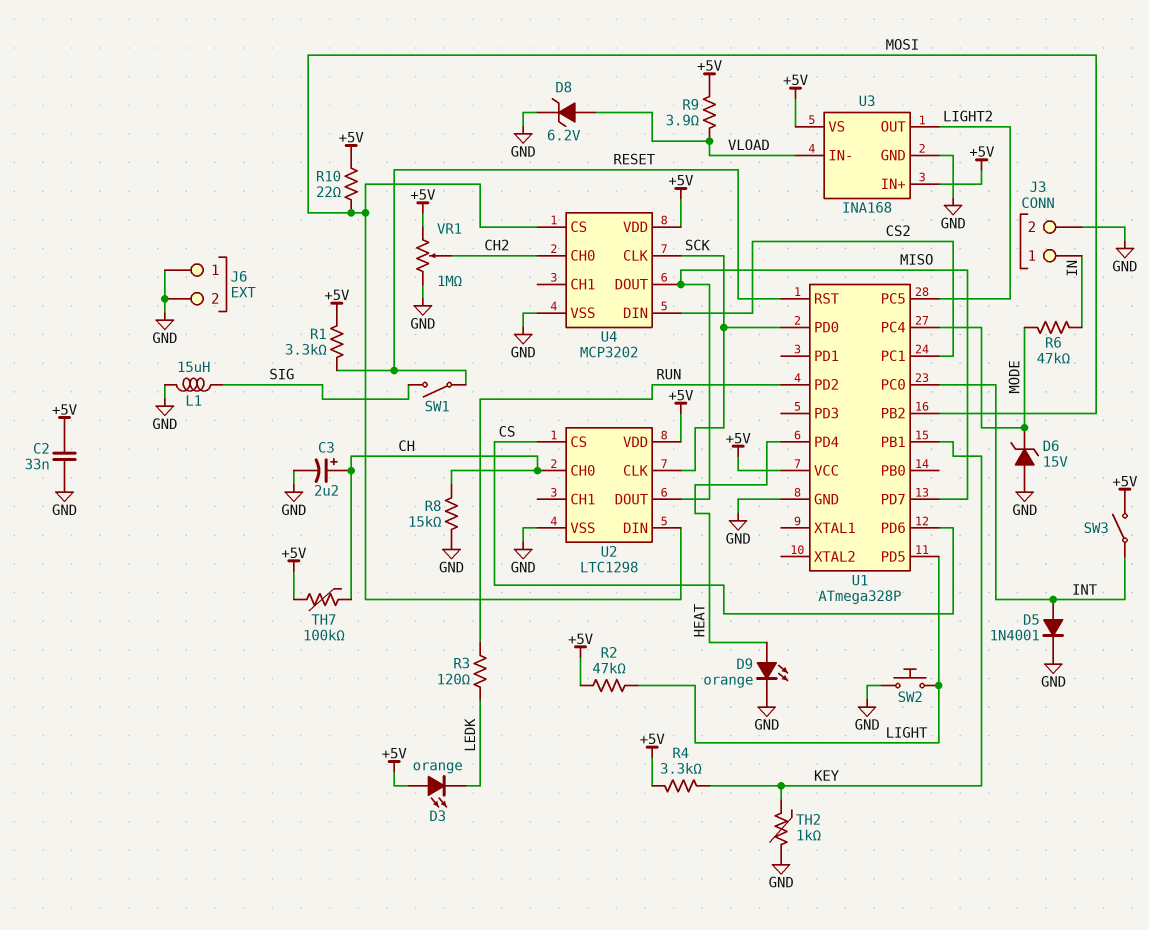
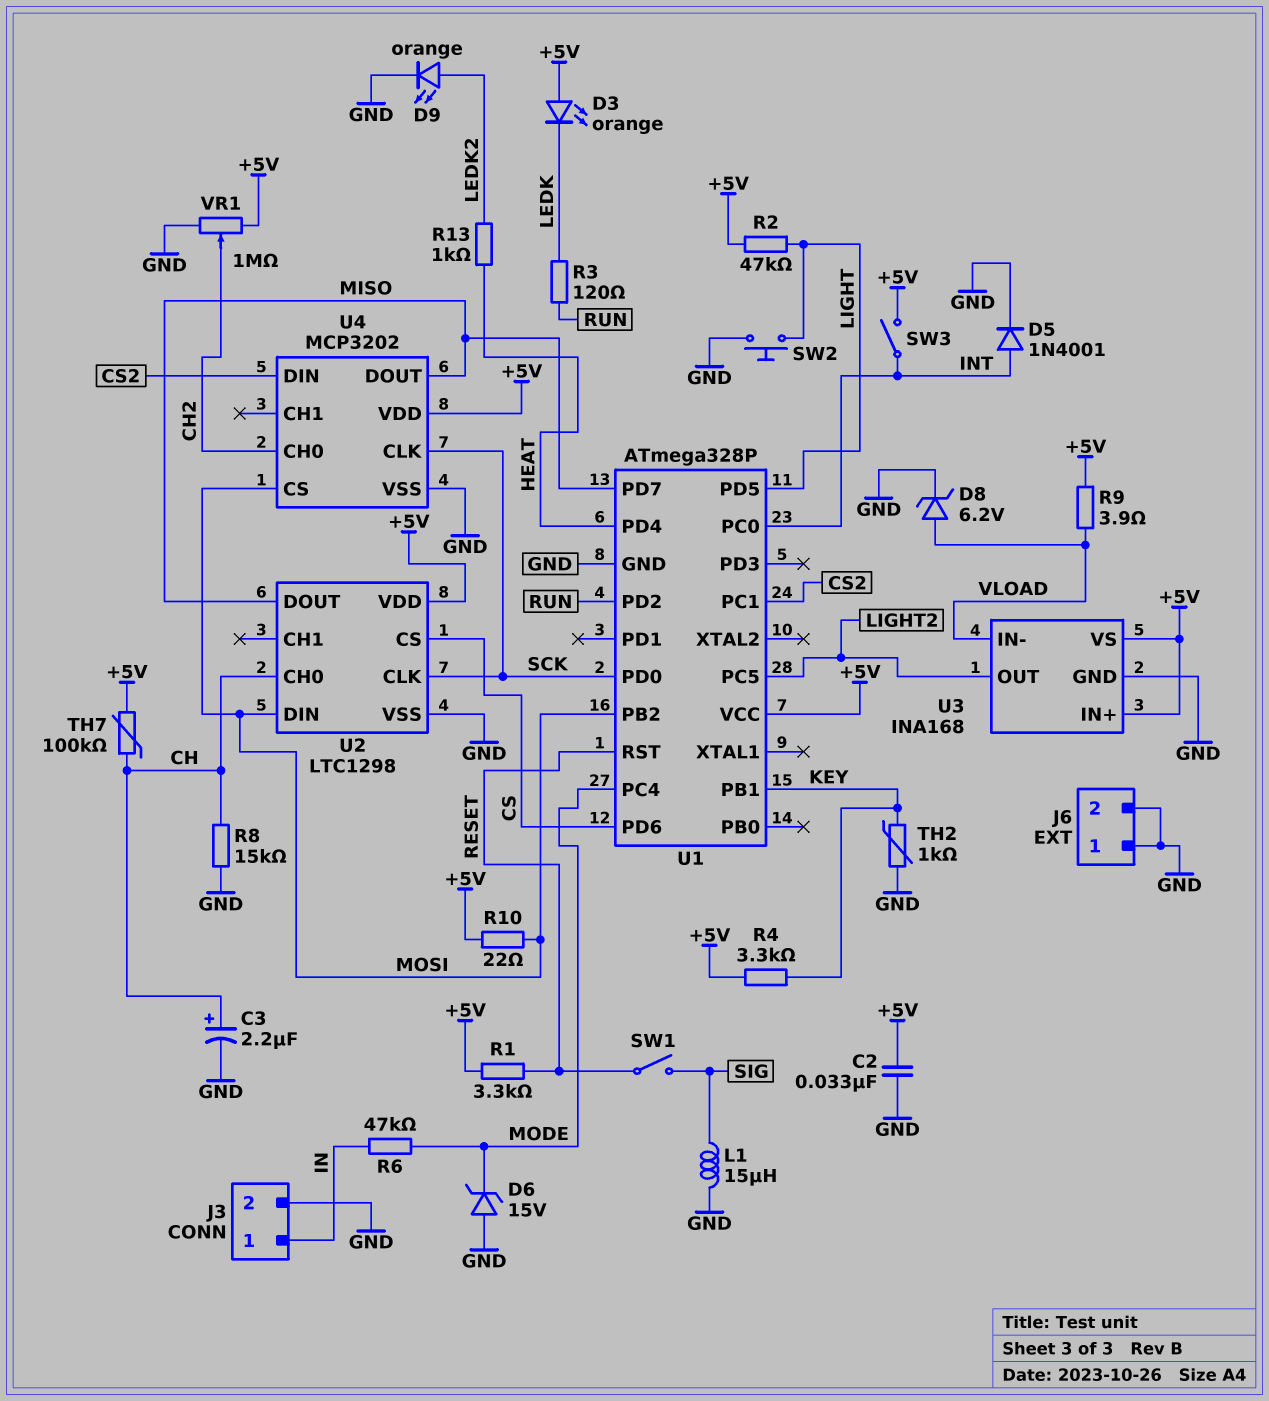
D9: LED orange (A HEAT, K GND) -> LED orange (A LEDK2, K GND)
R13: none -> 1k (HEAT, LEDK2)

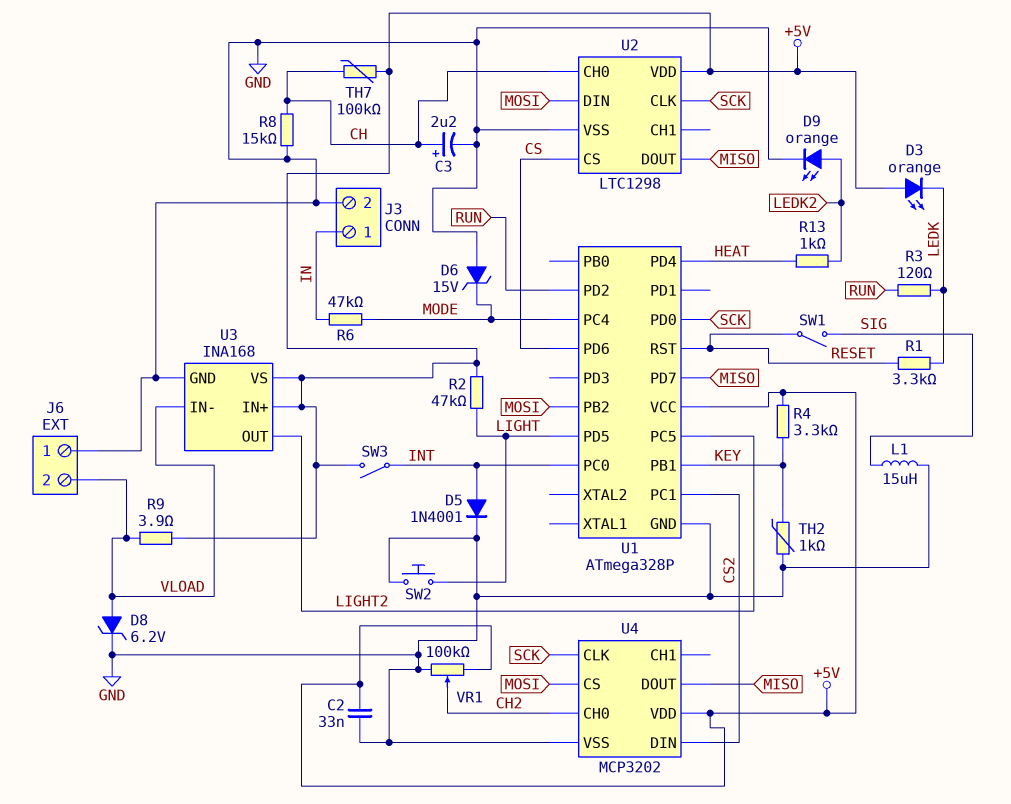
J6 pin 2: GND -> VLOAD
R1: 3.3k (+5V, RESET) -> 3.3k (LEDK, RESET)
R10: 22 (+5V, MOSI) -> none
VR1: 1M (+5V, GND, wiper CH2) -> 100k (+5V, GND, wiper CH2)

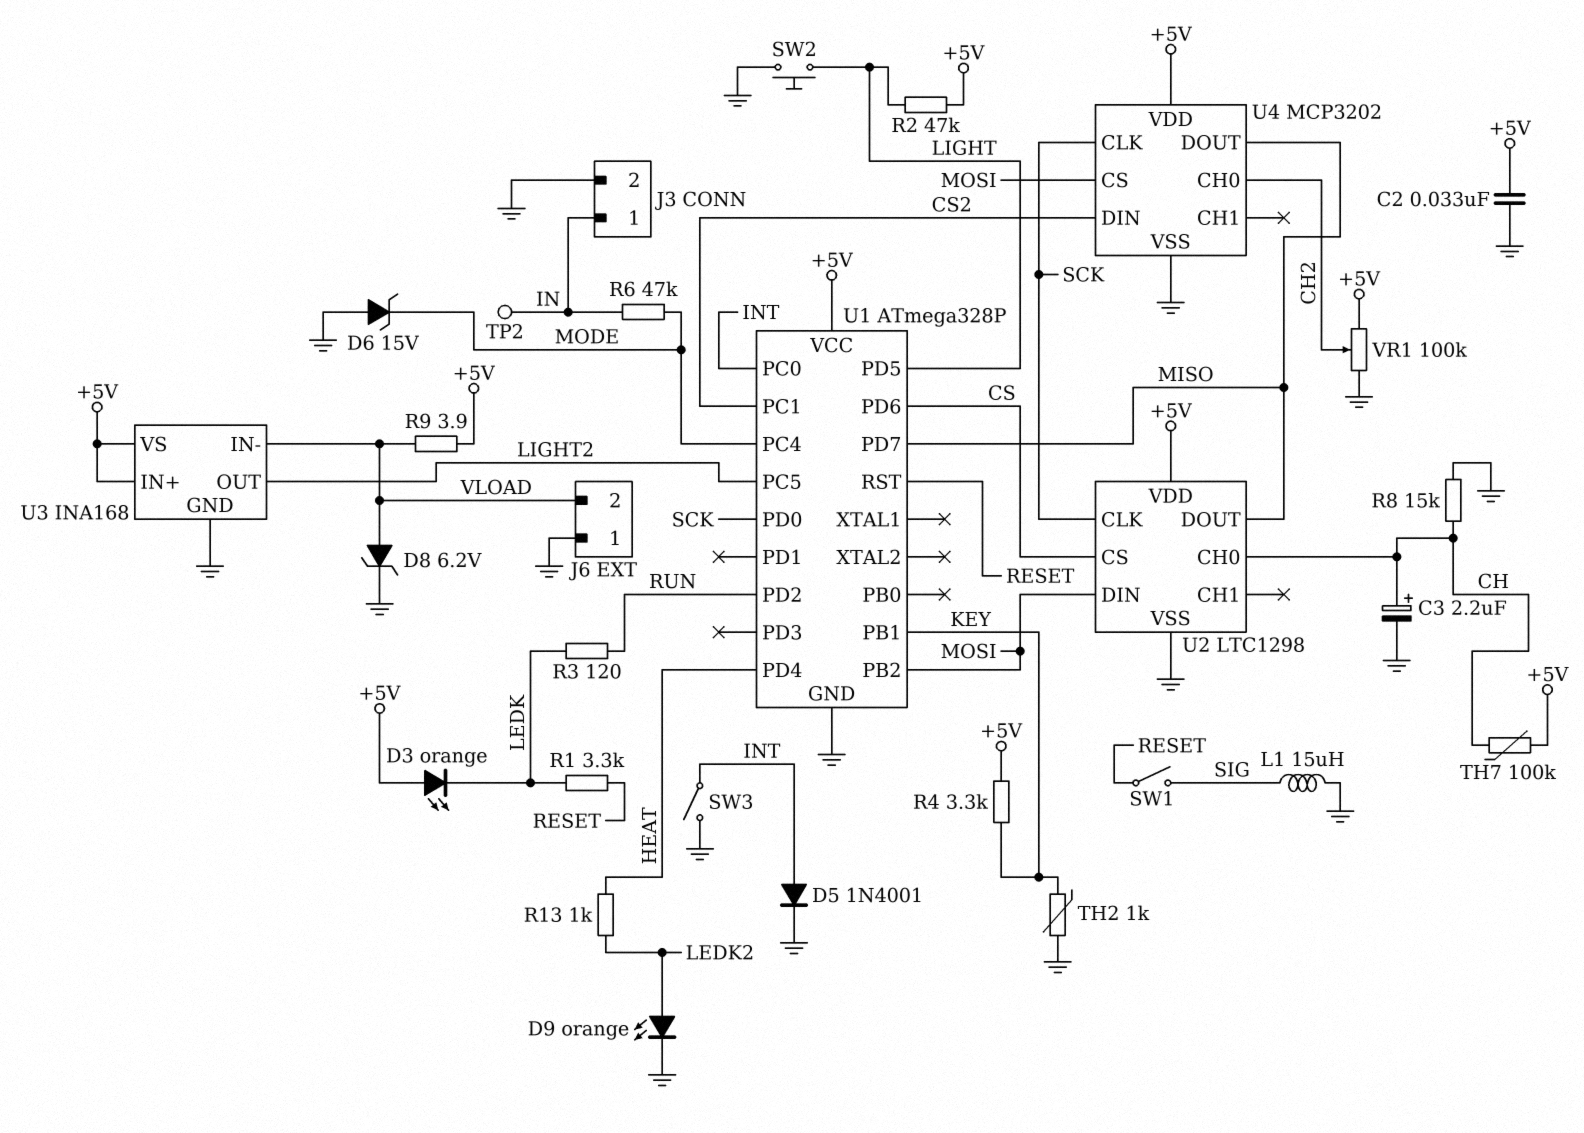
SW3: switch (+5V, INT) -> switch (GND, INT)
TP2: none -> test point (IN)

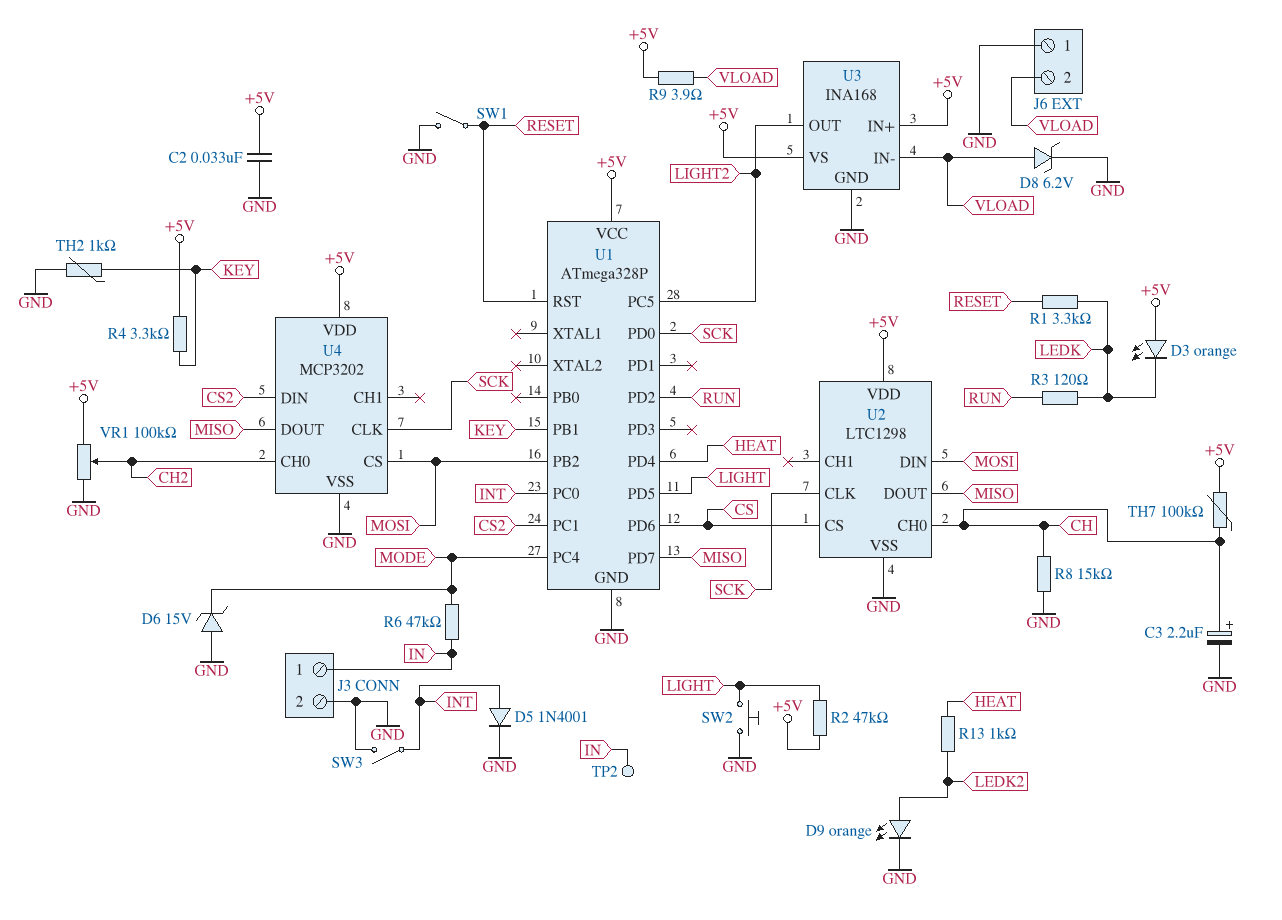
L1: 15uH (GND, SIG) -> none
SW1: switch (RESET, SIG) -> switch (GND, RESET)

